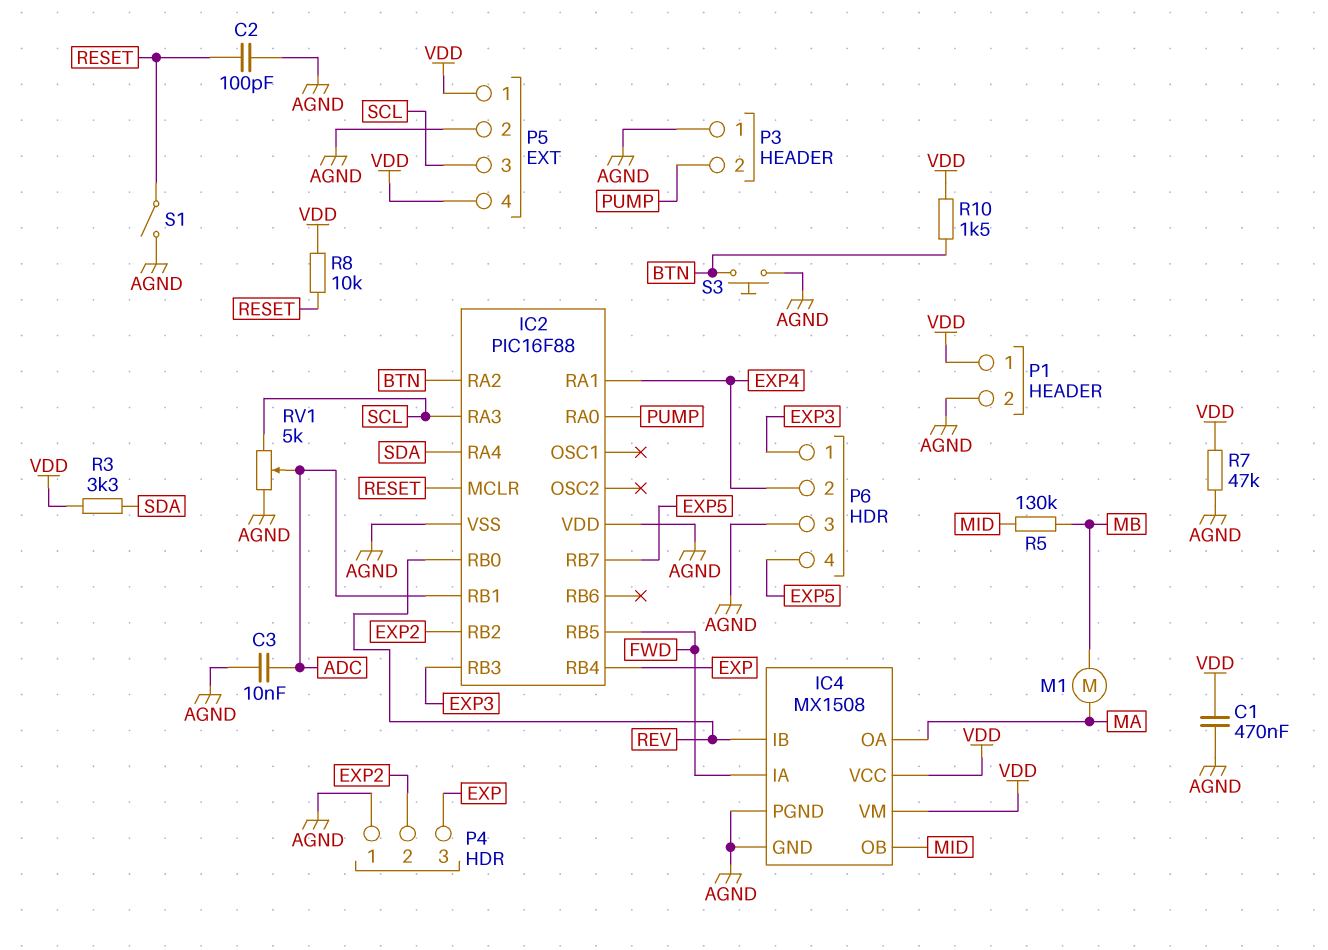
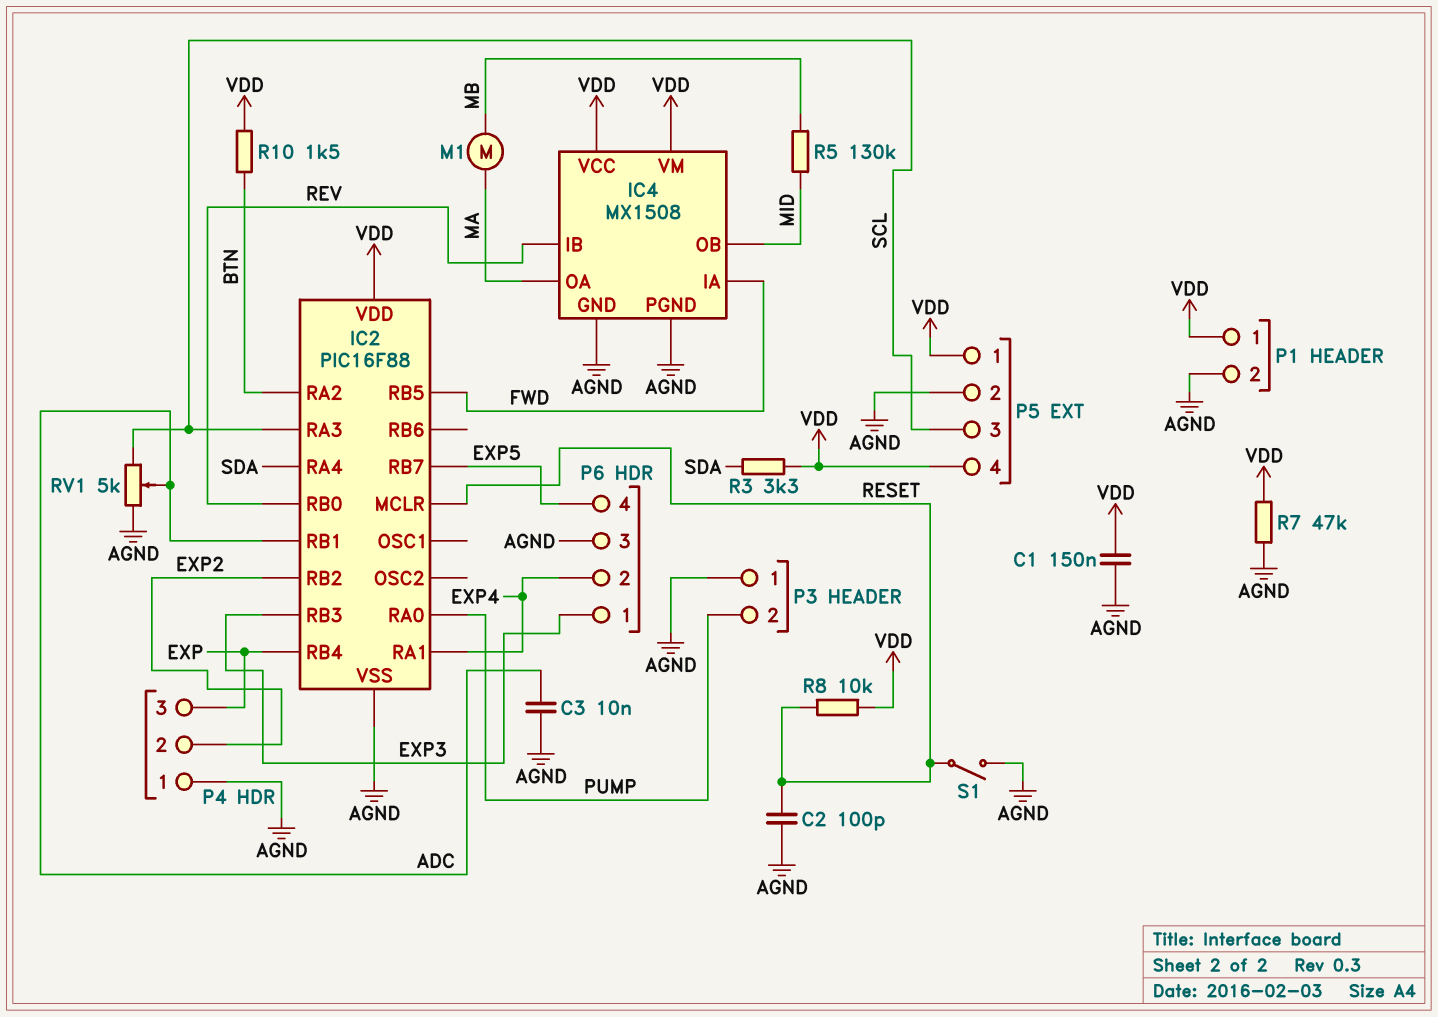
C1: 470nF (AGND, VDD) -> 150nF (AGND, VDD)
IC2 pin VDD: AGND -> VDD
S3: button (AGND, BTN) -> none

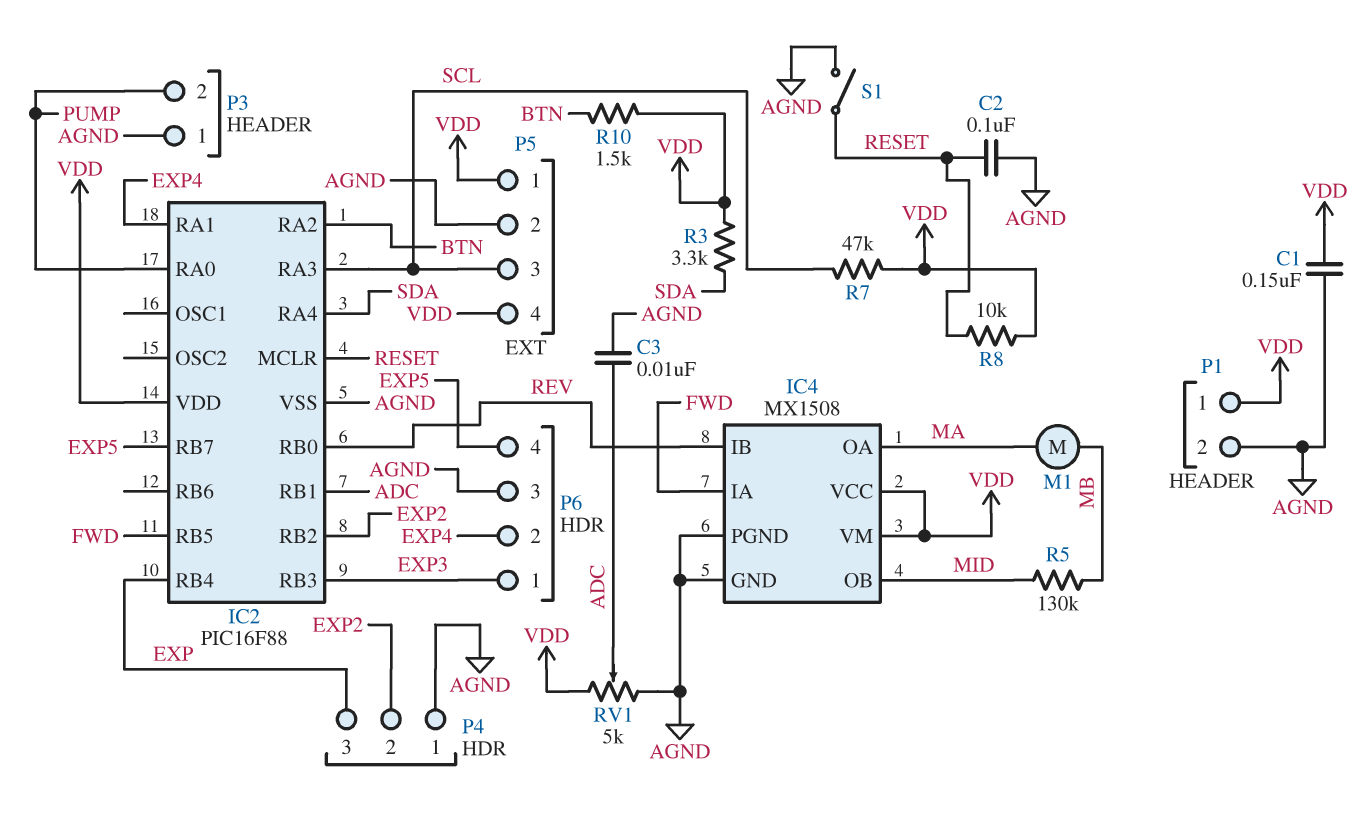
C2: 100pF (AGND, RESET) -> 100nF (AGND, RESET)
R7: 47k (AGND, VDD) -> 47k (SCL, VDD)
RV1: 5k (AGND, SCL, wiper ADC) -> 5k (AGND, VDD, wiper ADC)

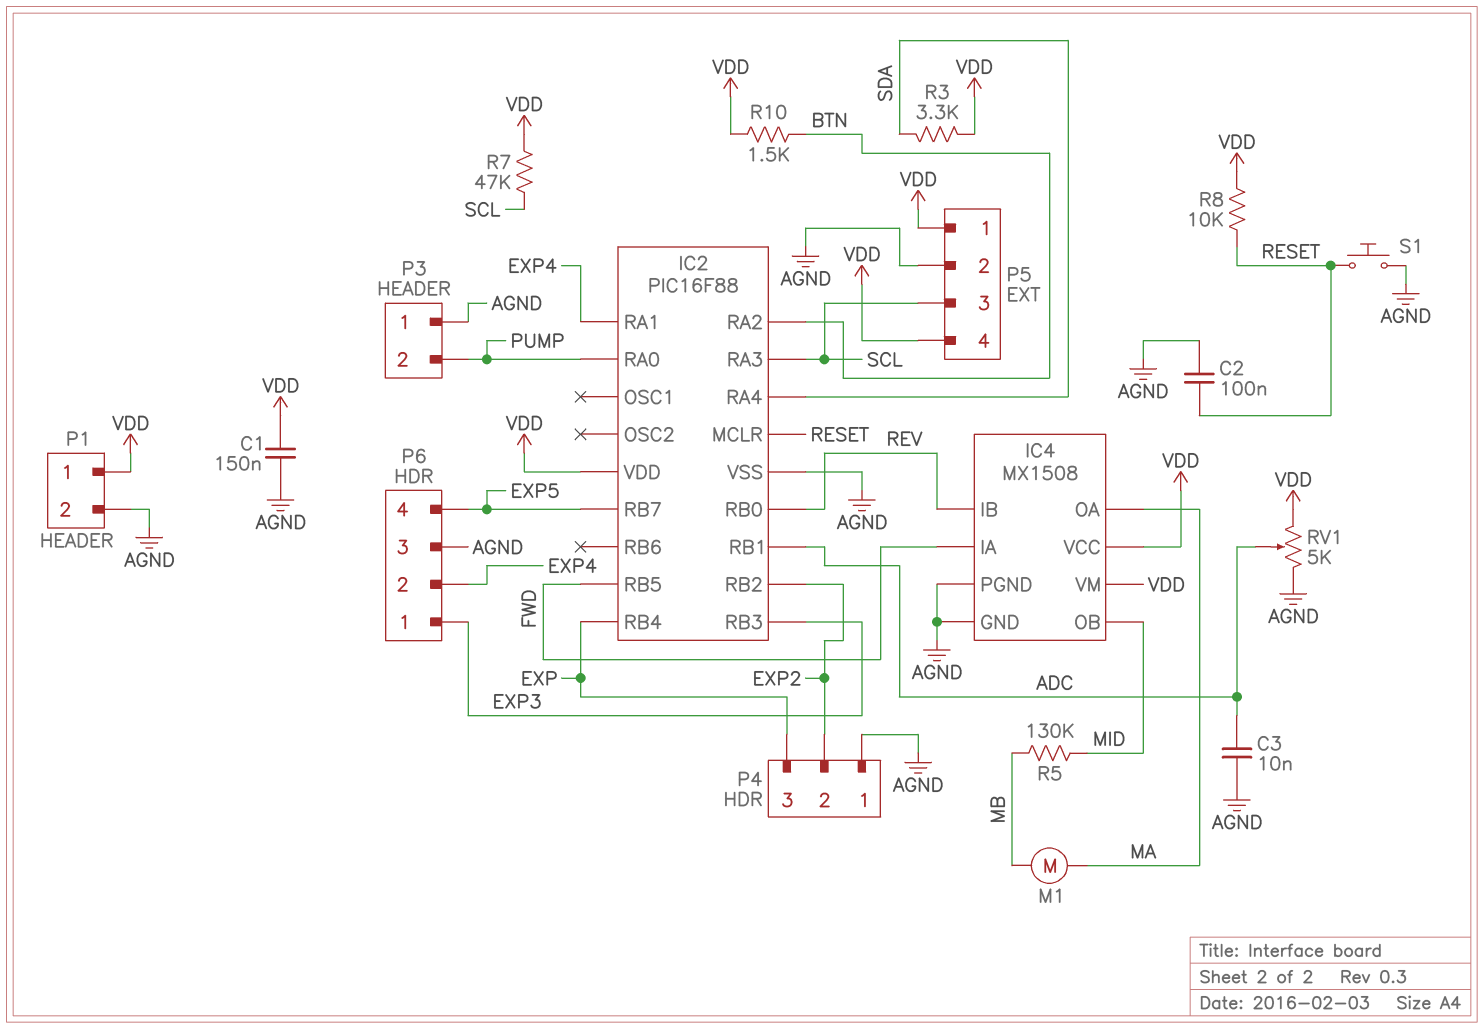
S1: switch (AGND, RESET) -> button (AGND, RESET)

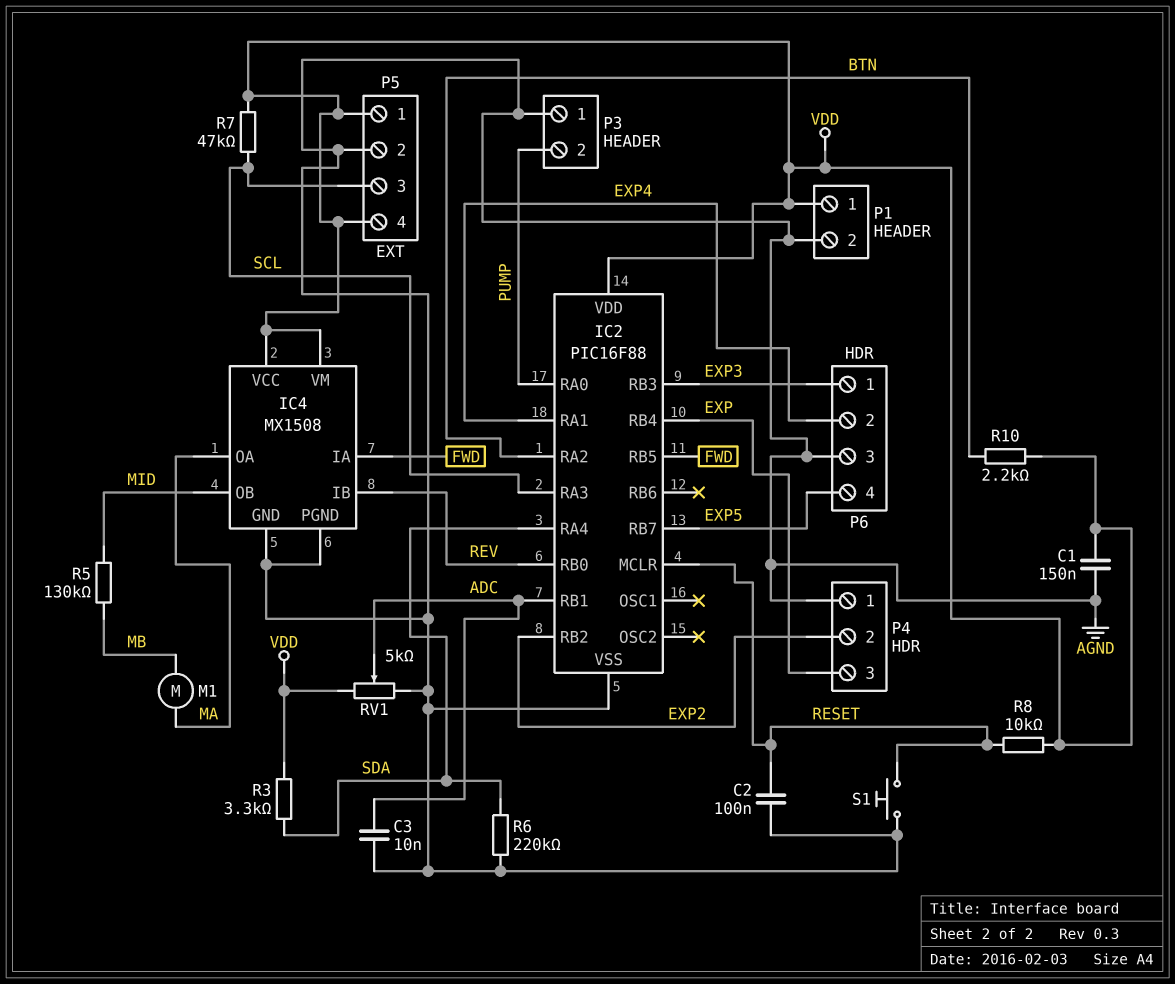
R6: none -> 220k (AGND, SDA)
R10: 1.5k (BTN, VDD) -> 2.2k (BTN, VDD)

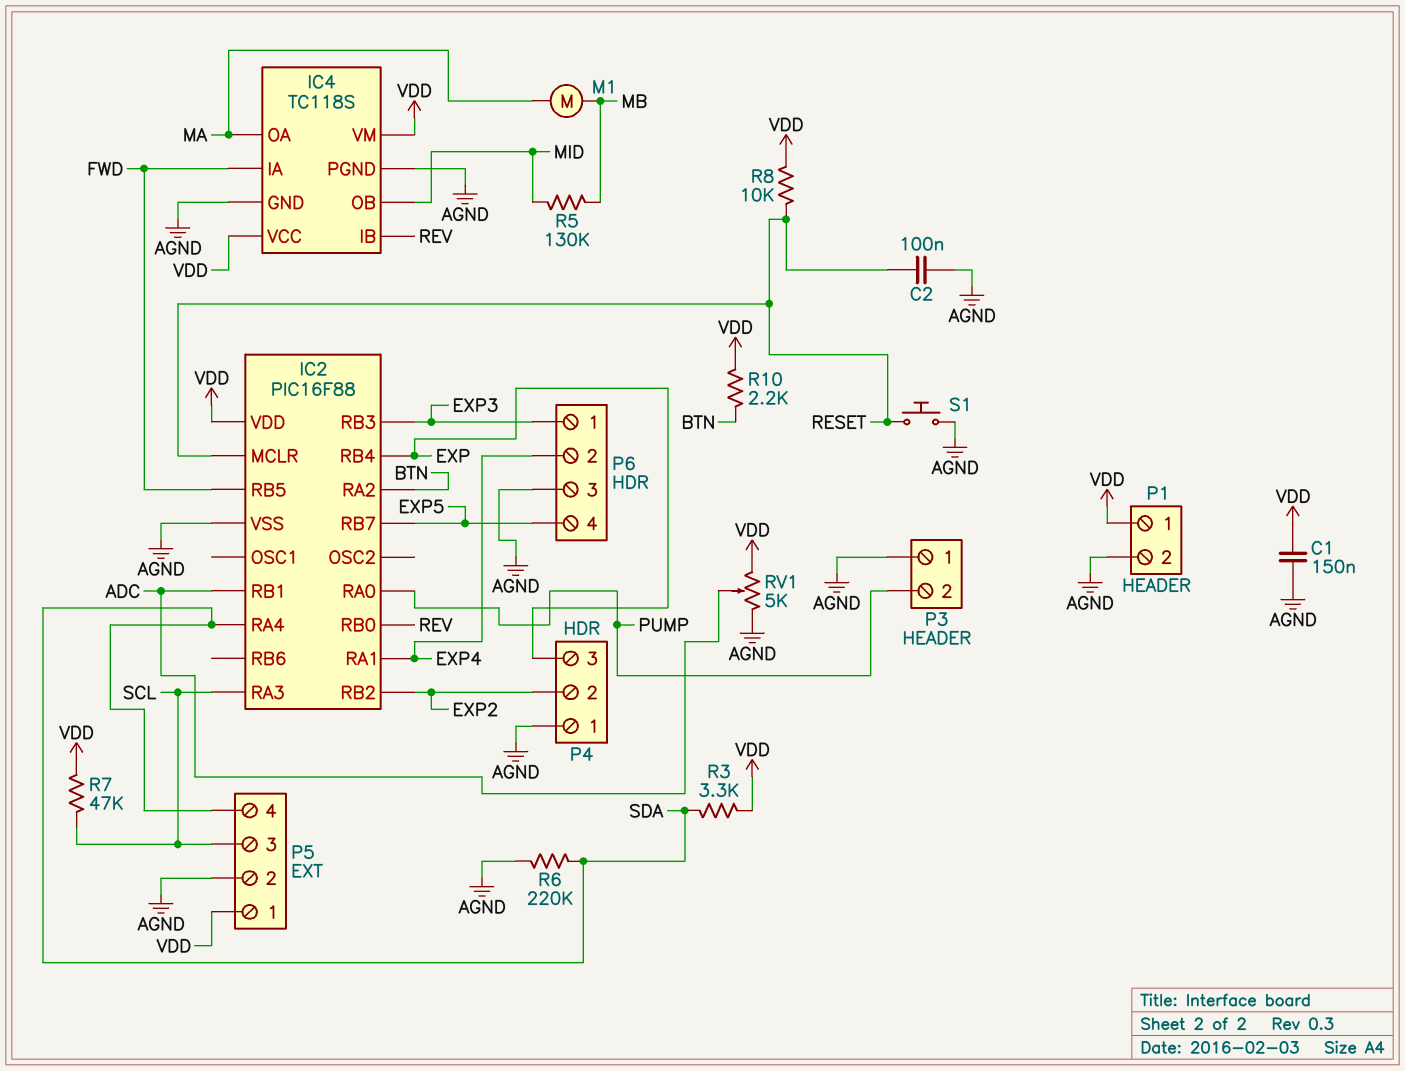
C3: 10nF (ADC, AGND) -> none
IC4: MX1508 -> TC118S
P5 pin 4: VDD -> SDA

